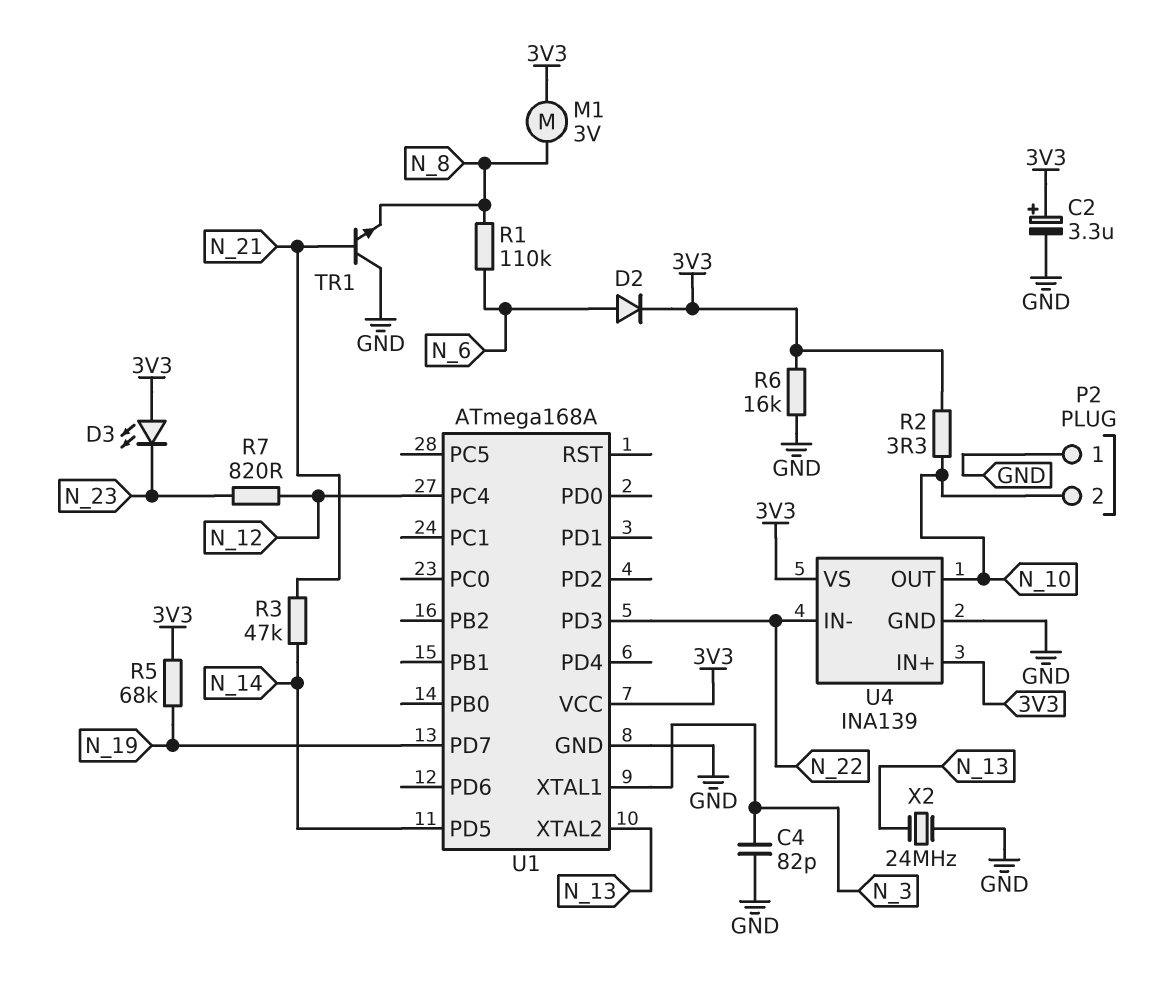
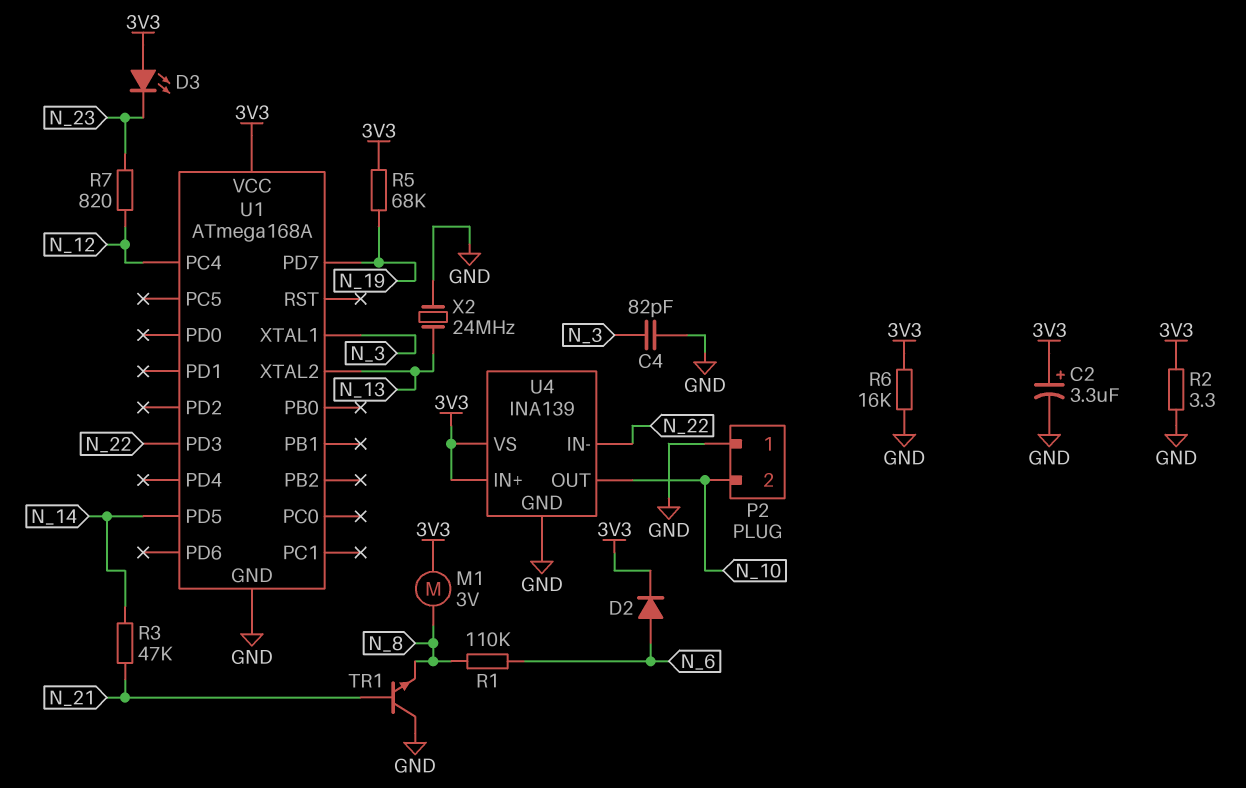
R2: 3.3 (3V3, N_10) -> 3.3 (3V3, GND)

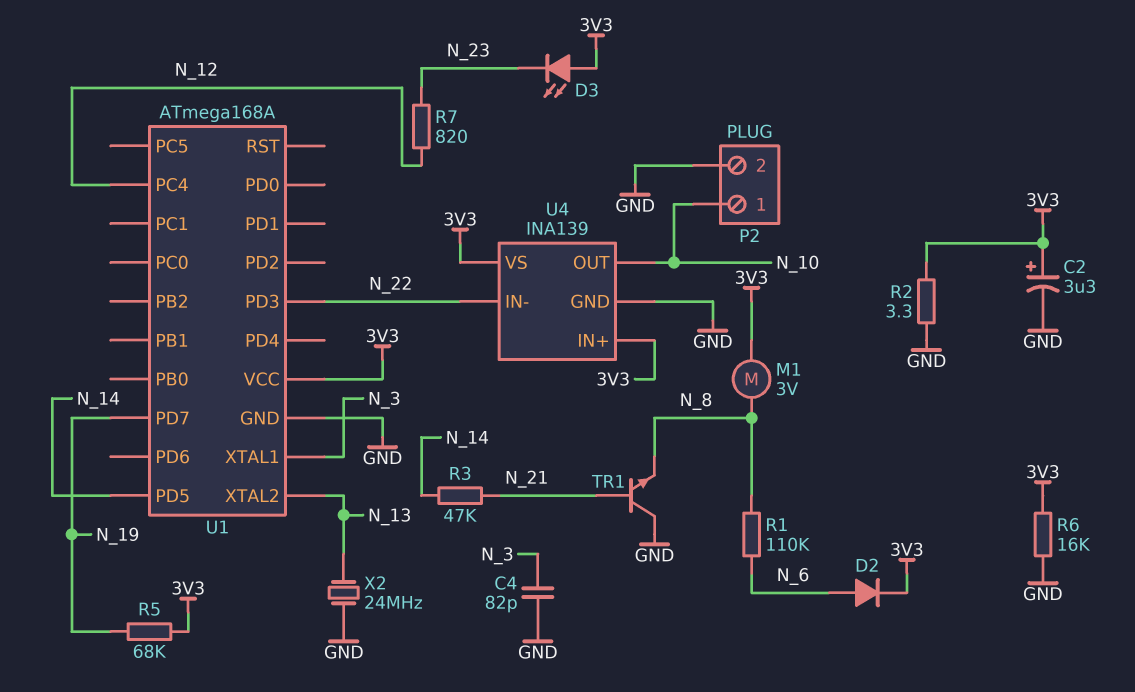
P2 pin 1: GND -> N_10
P2 pin 2: N_10 -> GND

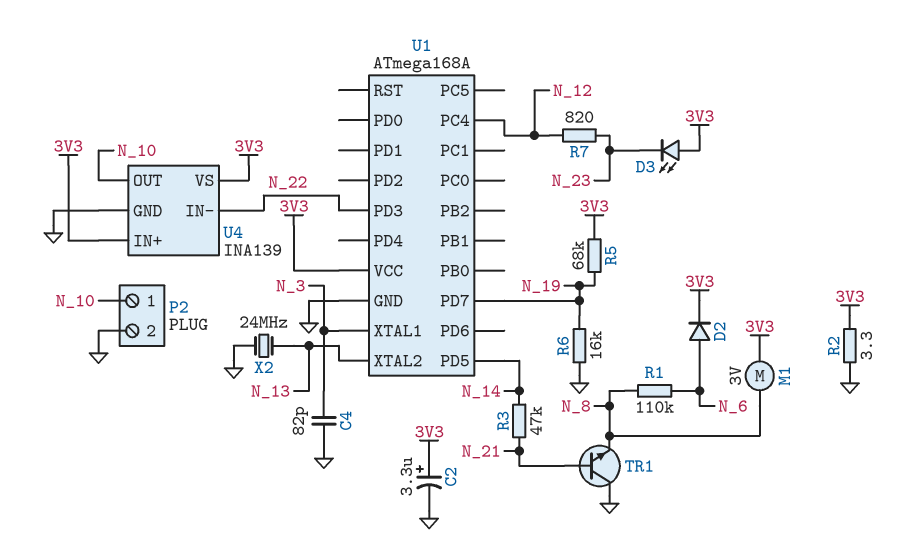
R6: 16k (3V3, GND) -> 16k (GND, N_19)

